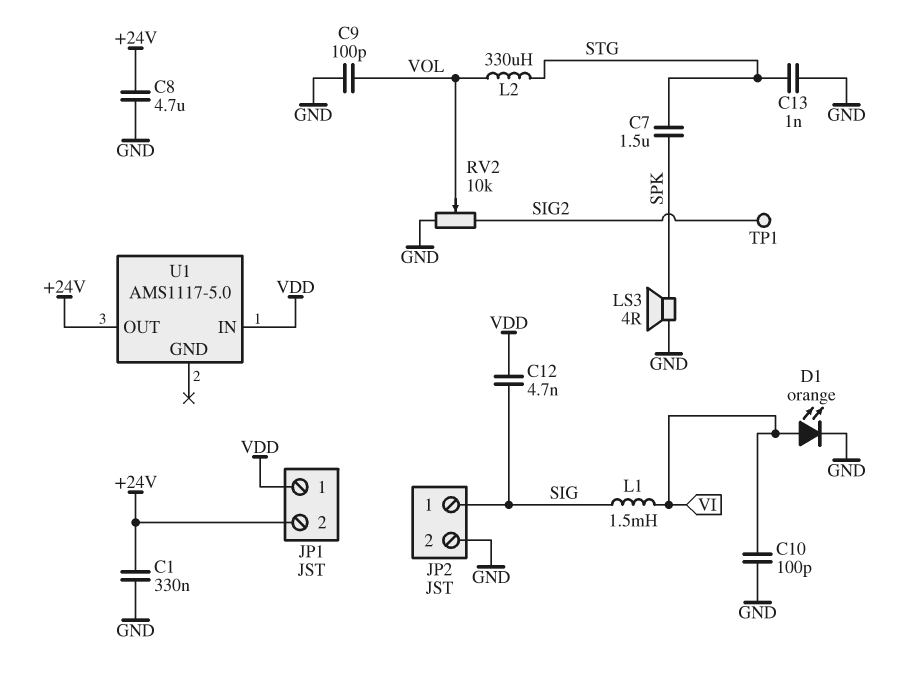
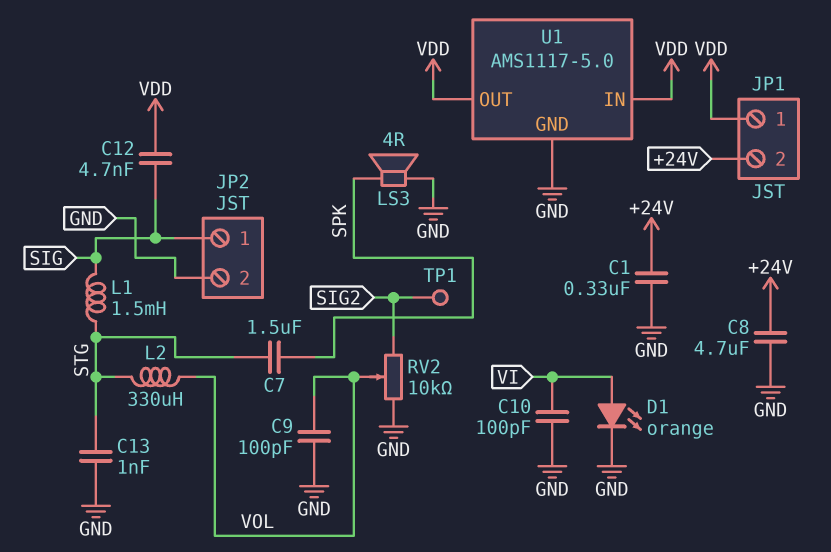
L1: 1.5mH (SIG, VI) -> 1.5mH (SIG, STG)
U1 pin GND: none -> GND
U1 pin OUT: +24V -> VDD

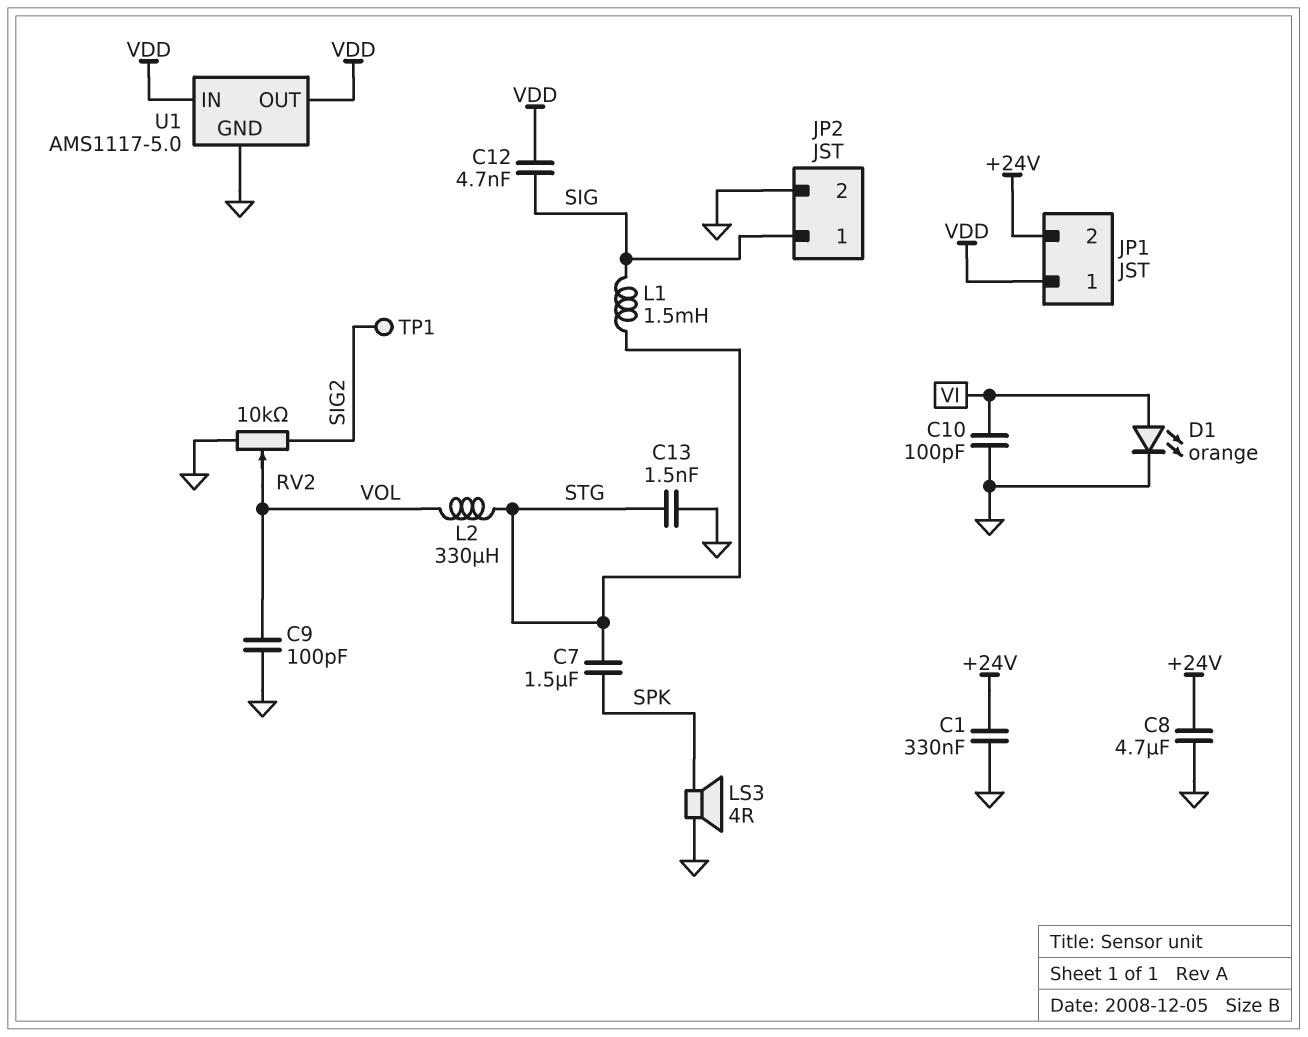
C13: 1nF (GND, STG) -> 1.5nF (GND, STG)

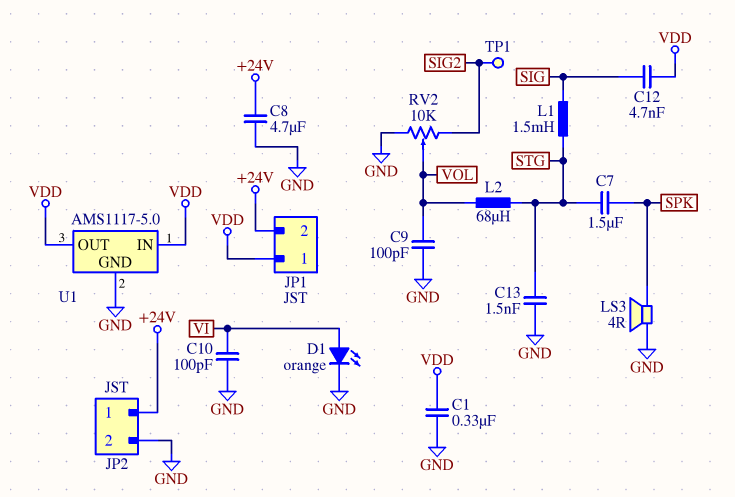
C1: 330nF (+24V, GND) -> 330nF (GND, VDD)
JP2 pin 1: SIG -> +24V
L2: 330uH (STG, VOL) -> 68uH (STG, VOL)

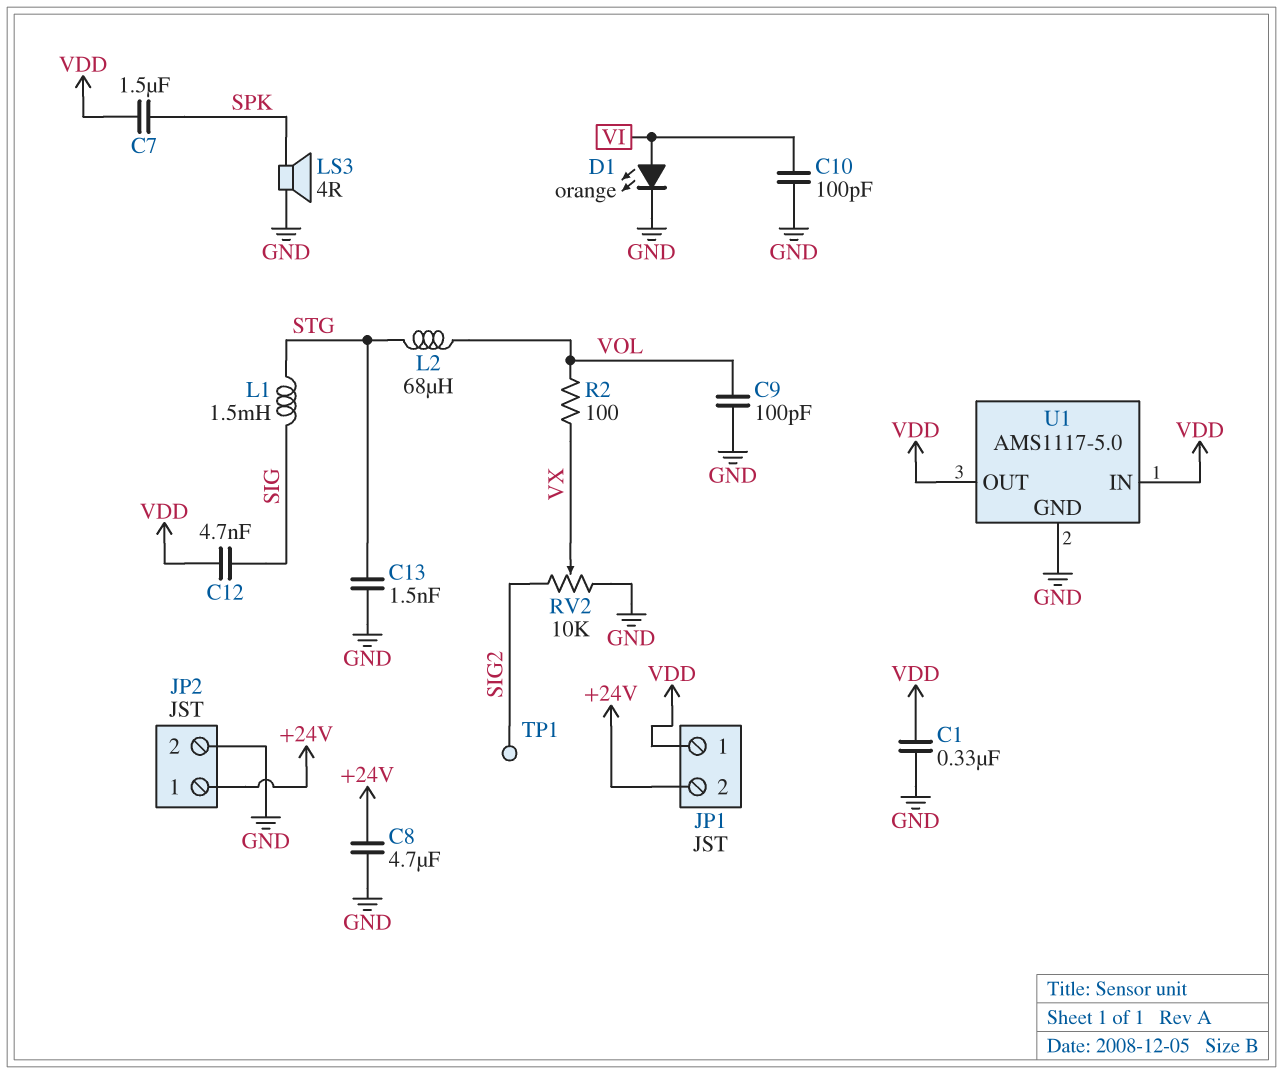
C7: 1.5uF (SPK, STG) -> 1.5uF (SPK, VDD)
R2: none -> 100 (VOL, VX)
RV2: 10k (GND, SIG2, wiper VOL) -> 10k (GND, SIG2, wiper VX)

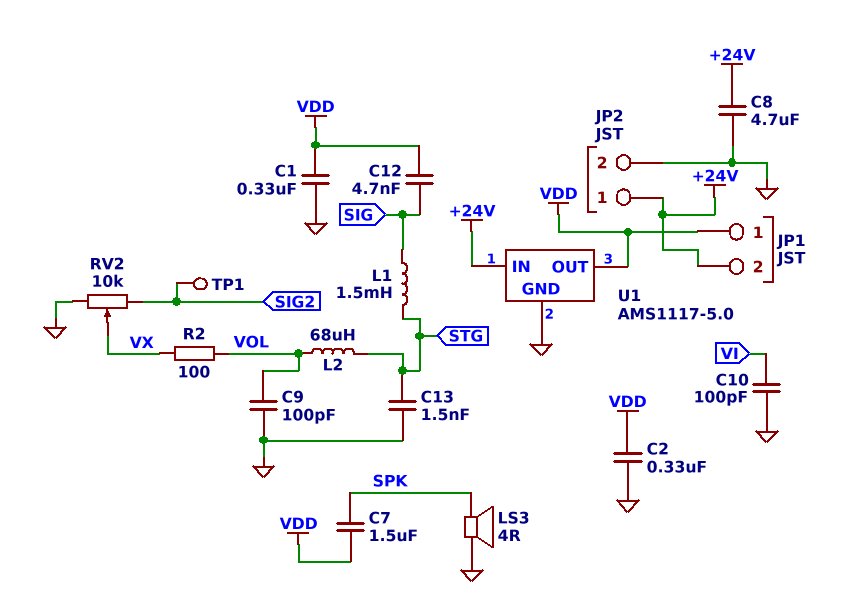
C2: none -> 330nF (GND, VDD)
D1: LED orange (A VI, K GND) -> none
U1 pin IN: VDD -> +24V

